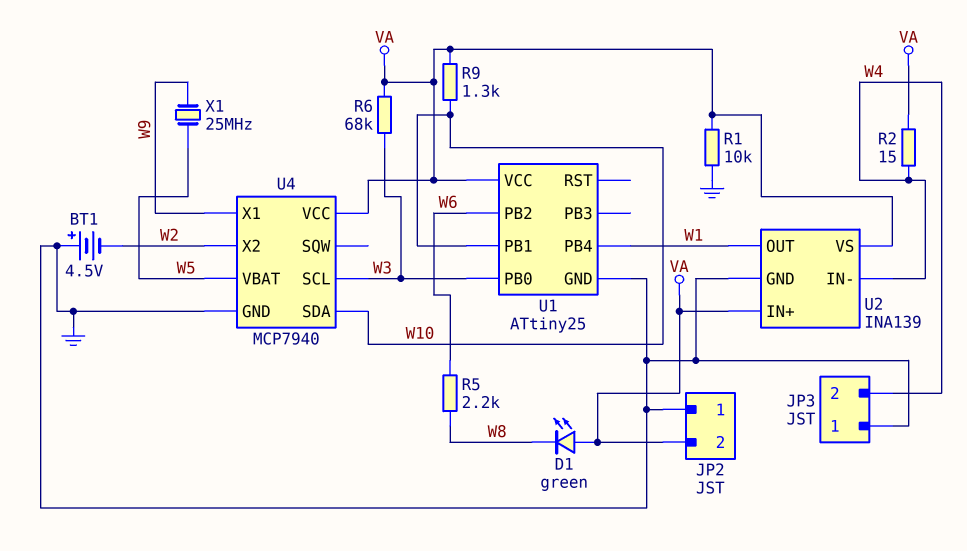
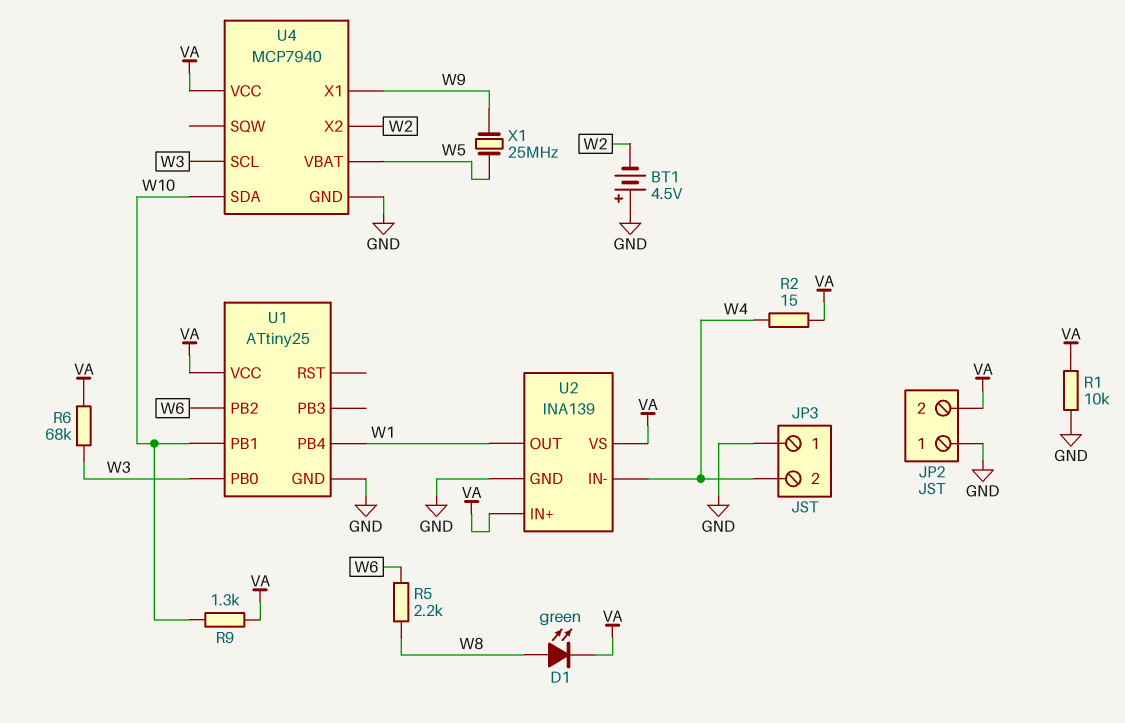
D1: LED green (A VA, K W8) -> LED green (A W8, K VA)

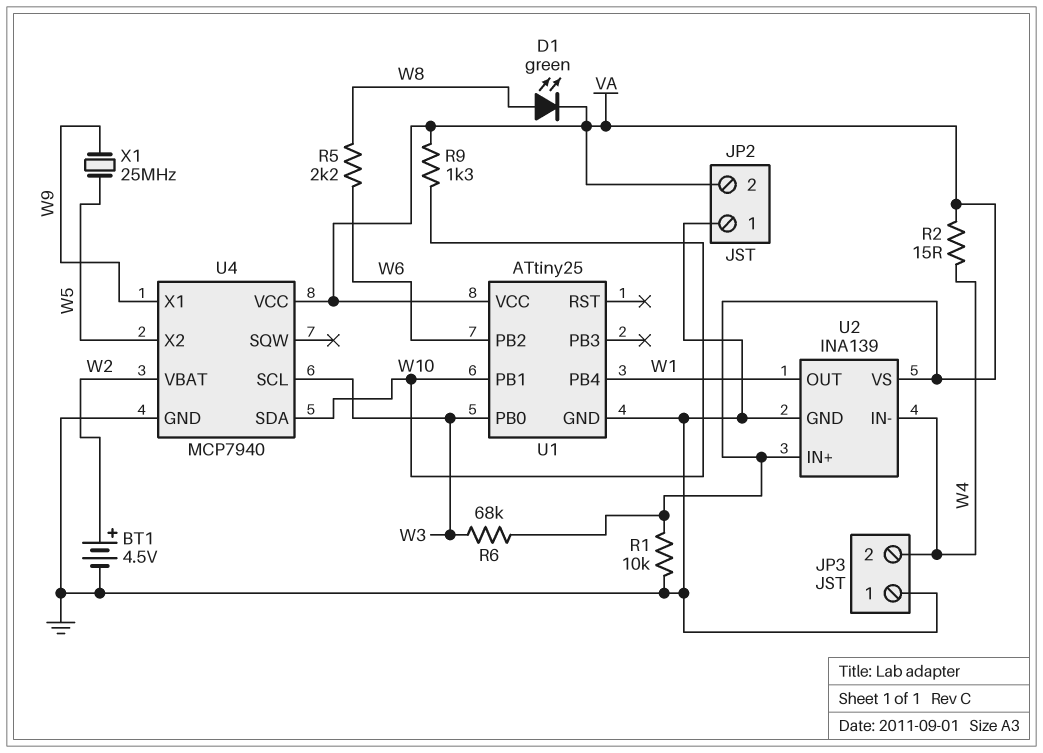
BT1: 4.5V (plus GND, minus W2) -> 4.5V (plus W2, minus GND)
U4 pin VBAT: W5 -> W2
U4 pin X2: W2 -> W5

